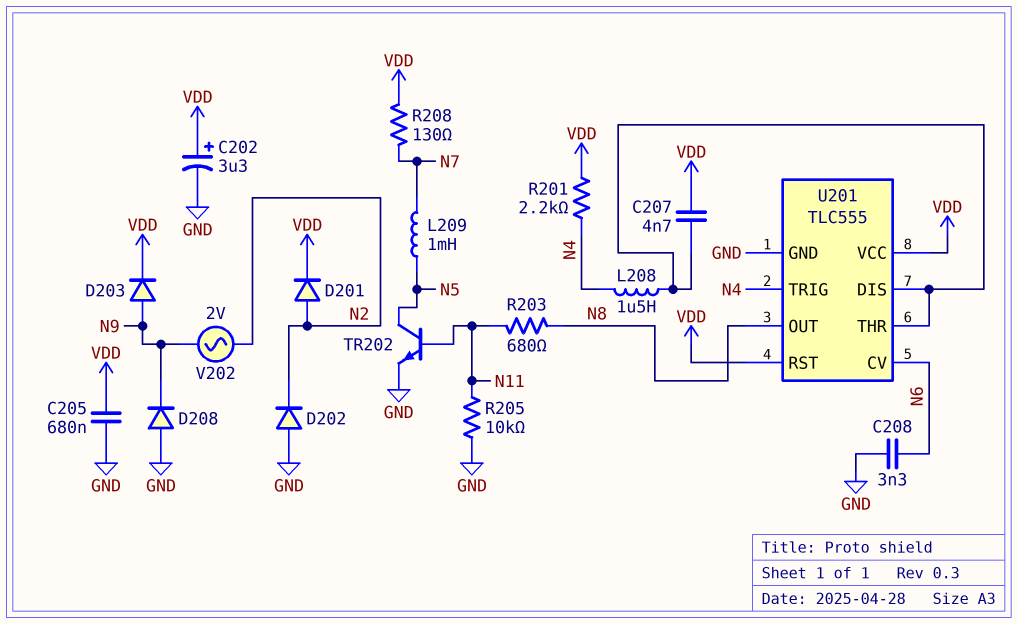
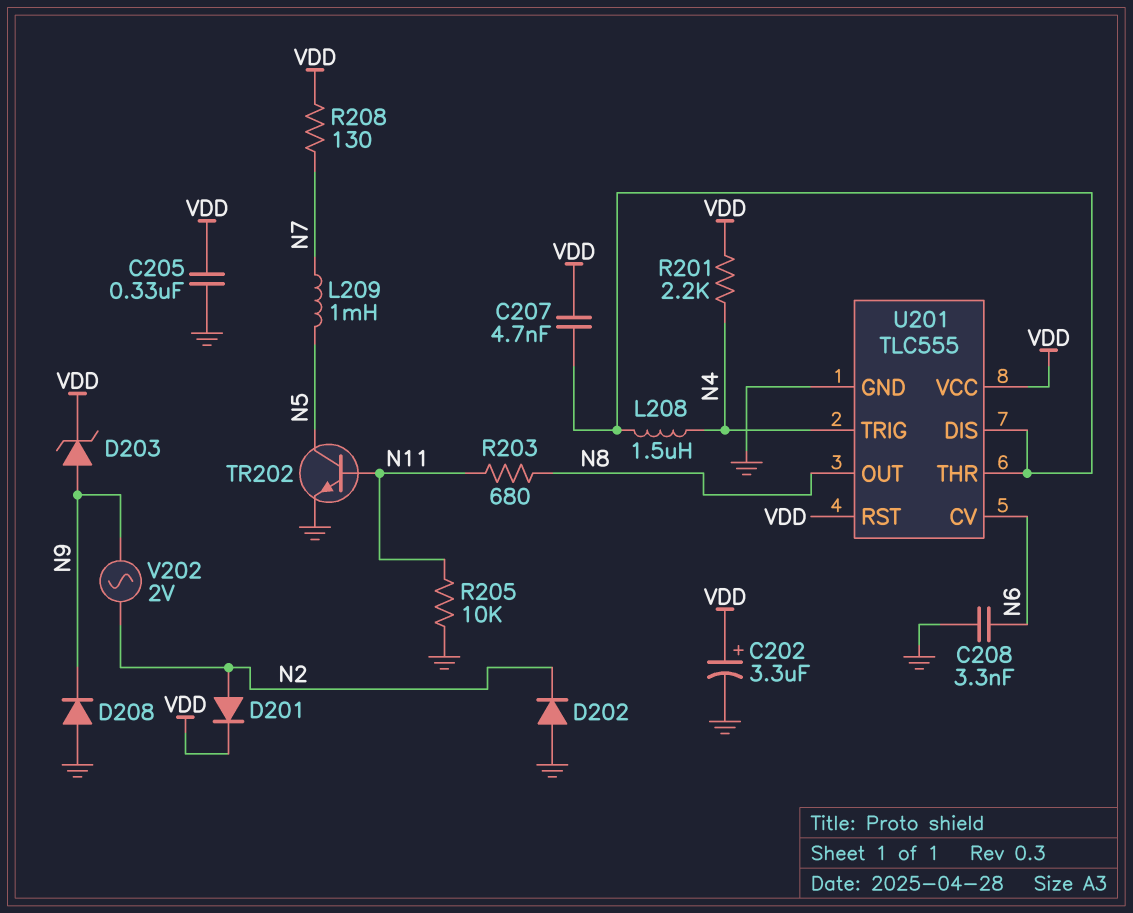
C205: 680nF (GND, VDD) -> 330nF (GND, VDD)
D203: diode (A N9, K VDD) -> zener (A N9, K VDD)

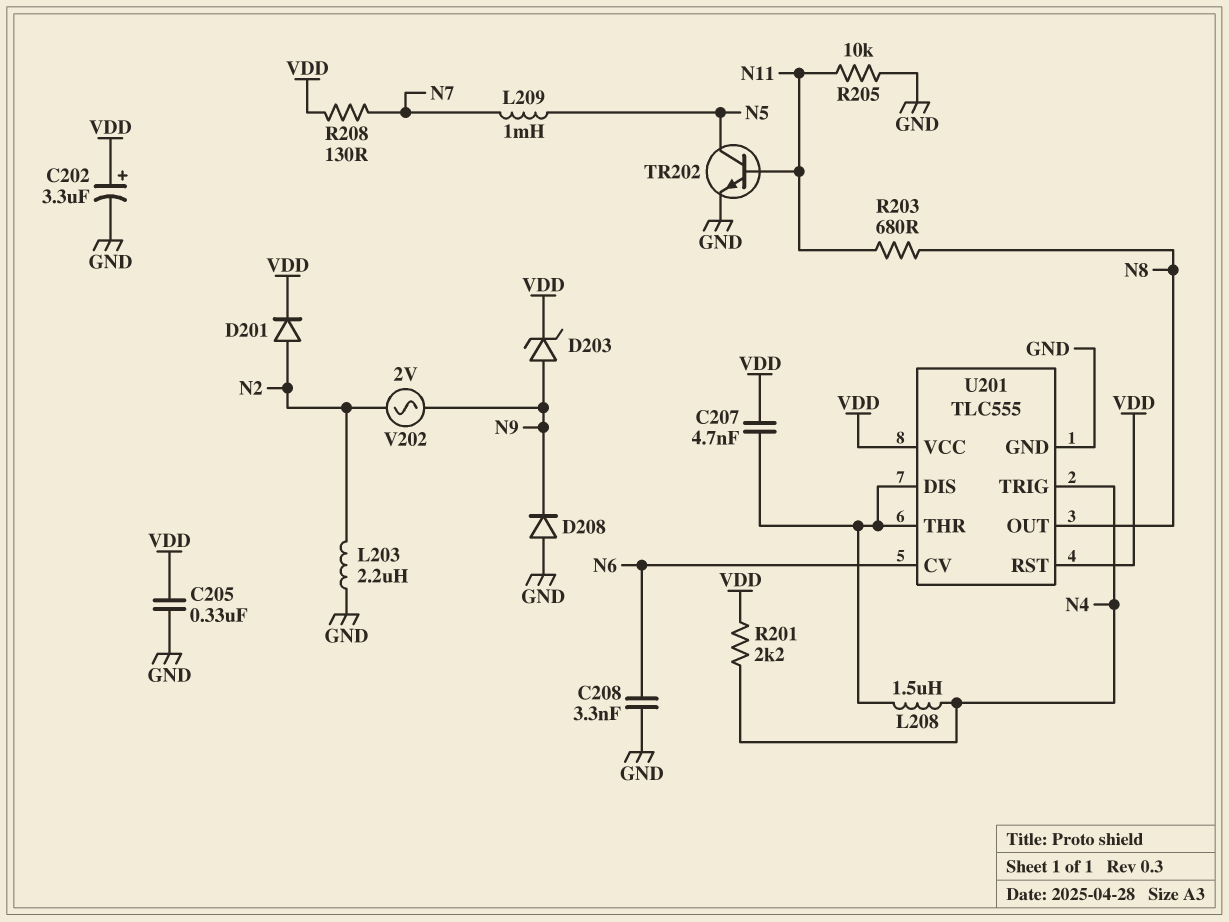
D202: diode (A GND, K N2) -> none
L203: none -> 2.2uH (GND, N2)

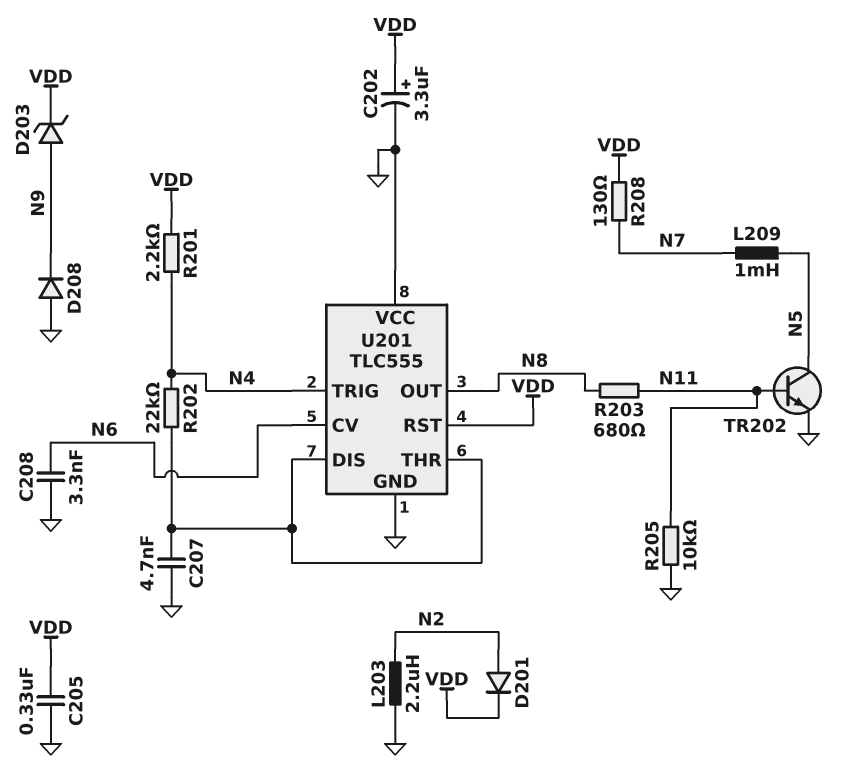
C207: 4.7nF (U201/DIS, VDD) -> 4.7nF (GND, U201/DIS)
L208: 1.5uH (N4, U201/DIS) -> none
R202: none -> 22k (N4, U201/DIS)
U201 pin VCC: VDD -> GND
V202: AC 2V (N2, N9) -> none

